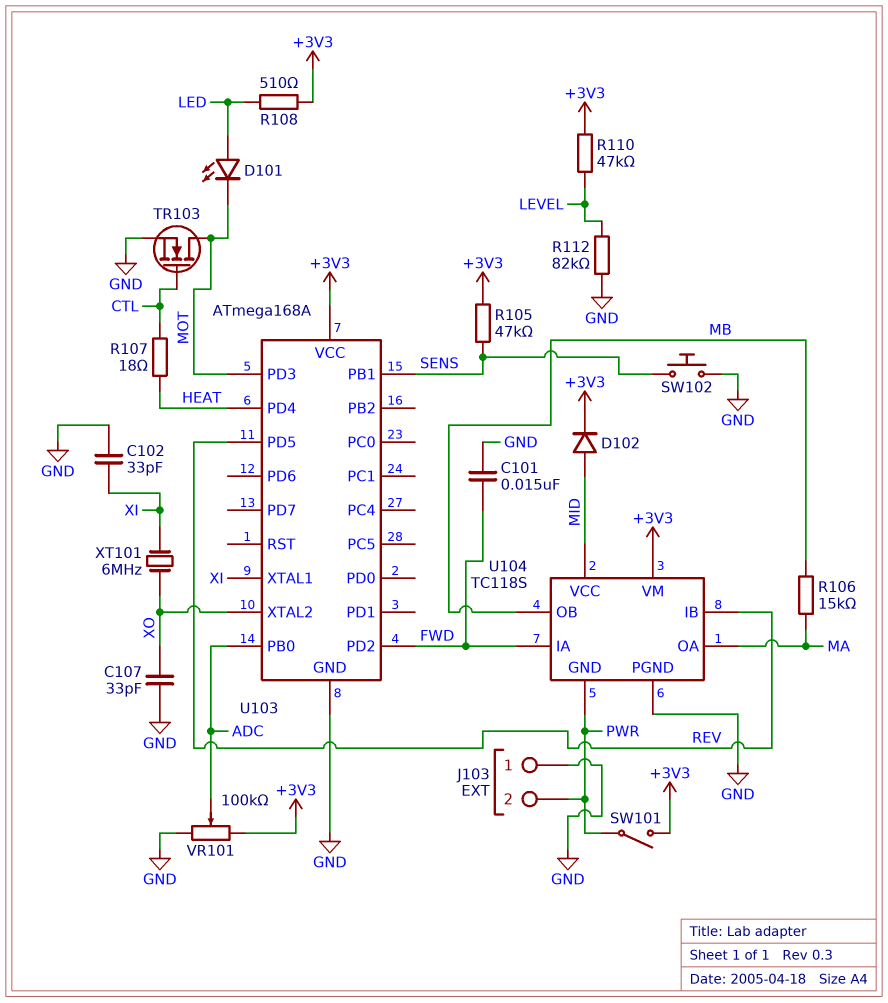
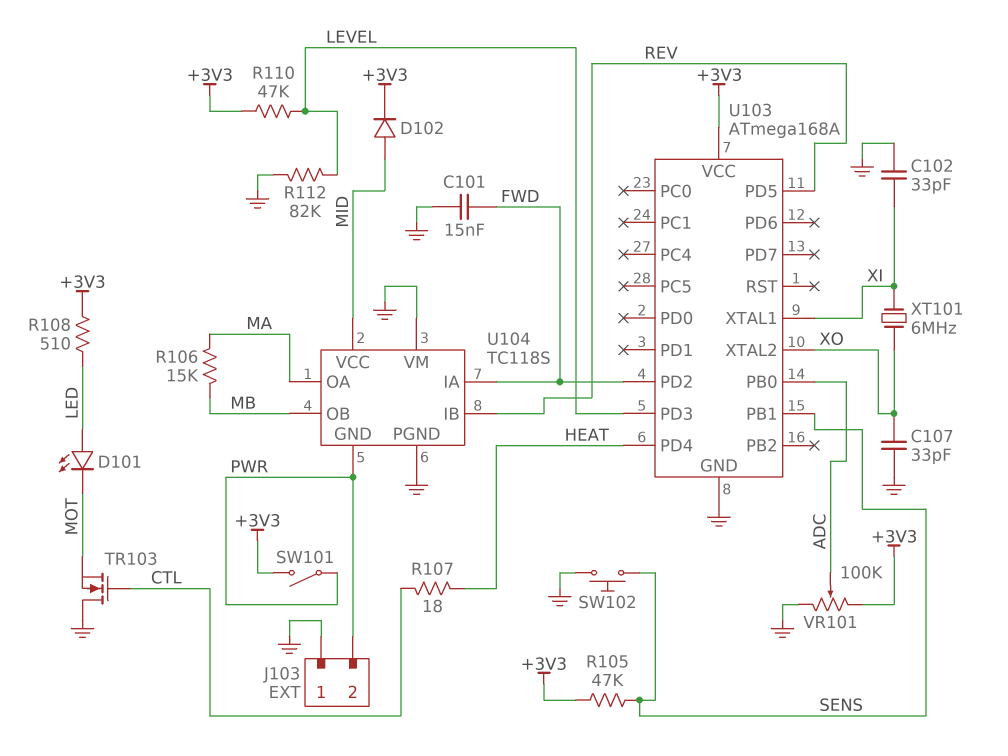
TR103: NMOS (G CTL, D MOT, S GND) -> NMOS (G CTL, D GND, S MOT)
U103 pin PD3: MOT -> LEVEL
U104 pin VM: +3V3 -> GND

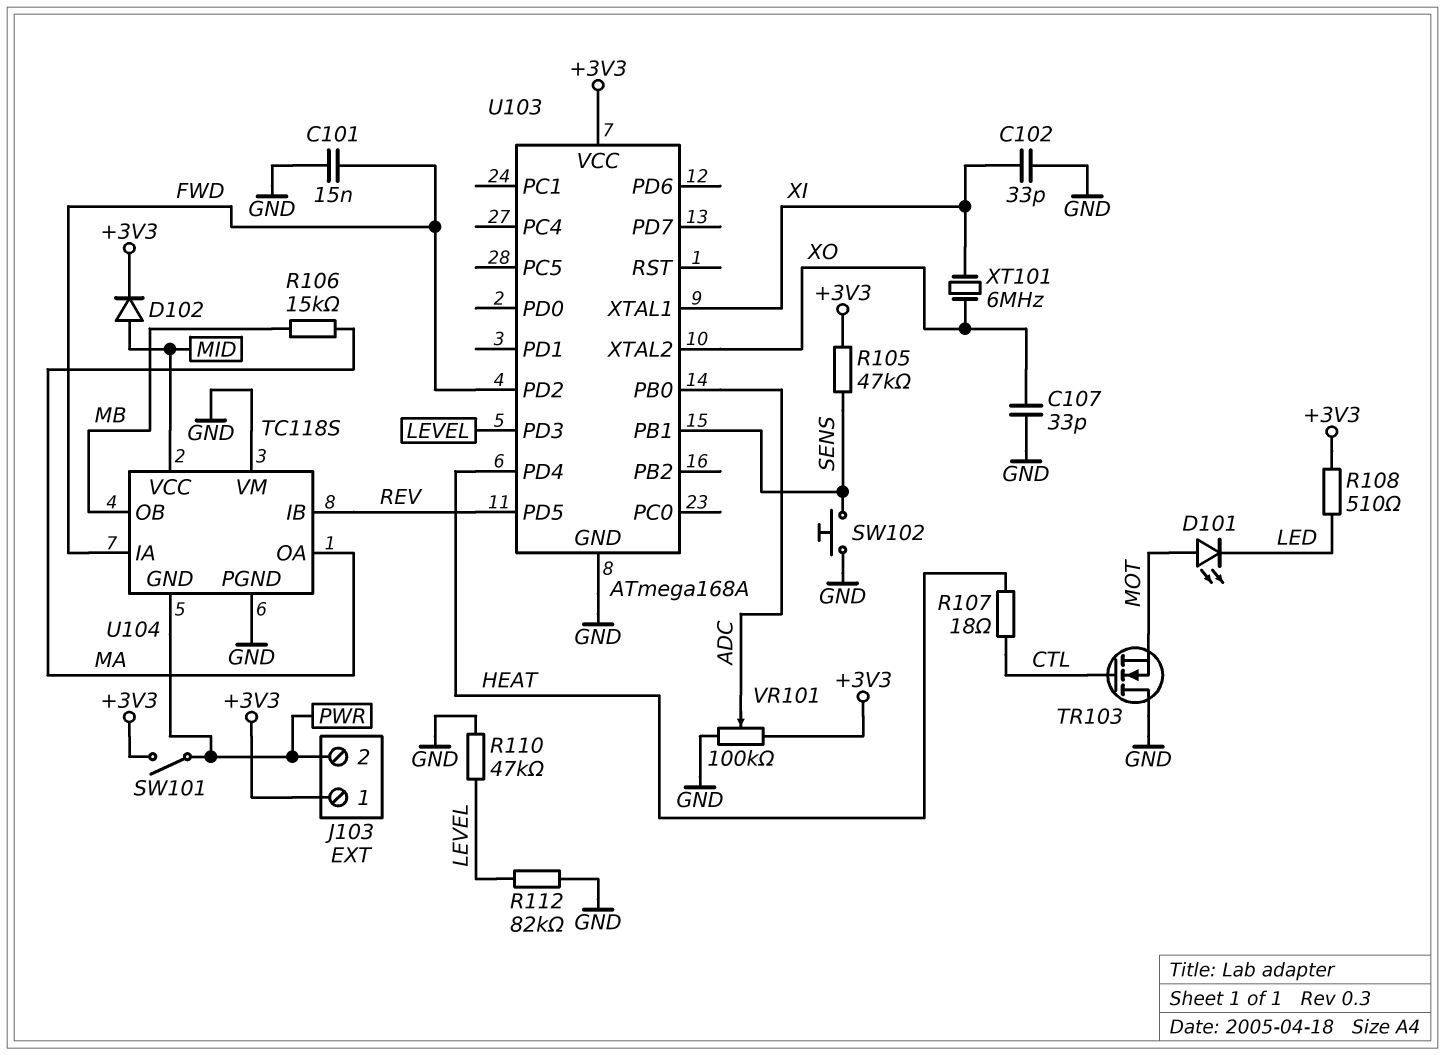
D101: LED (A LED, K MOT) -> LED (A MOT, K LED)
J103 pin 1: GND -> +3V3
R110: 47k (+3V3, LEVEL) -> 47k (GND, LEVEL)

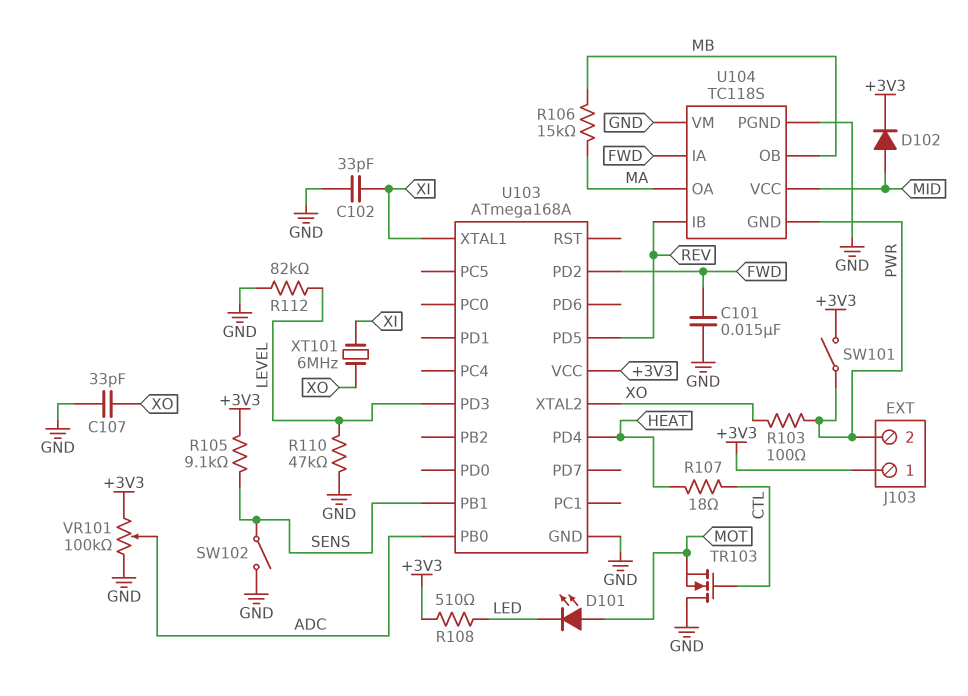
R103: none -> 100 (PWR, XO)
R105: 47k (+3V3, SENS) -> 9.1k (+3V3, SENS)
SW102: button (GND, SENS) -> switch (GND, SENS)

